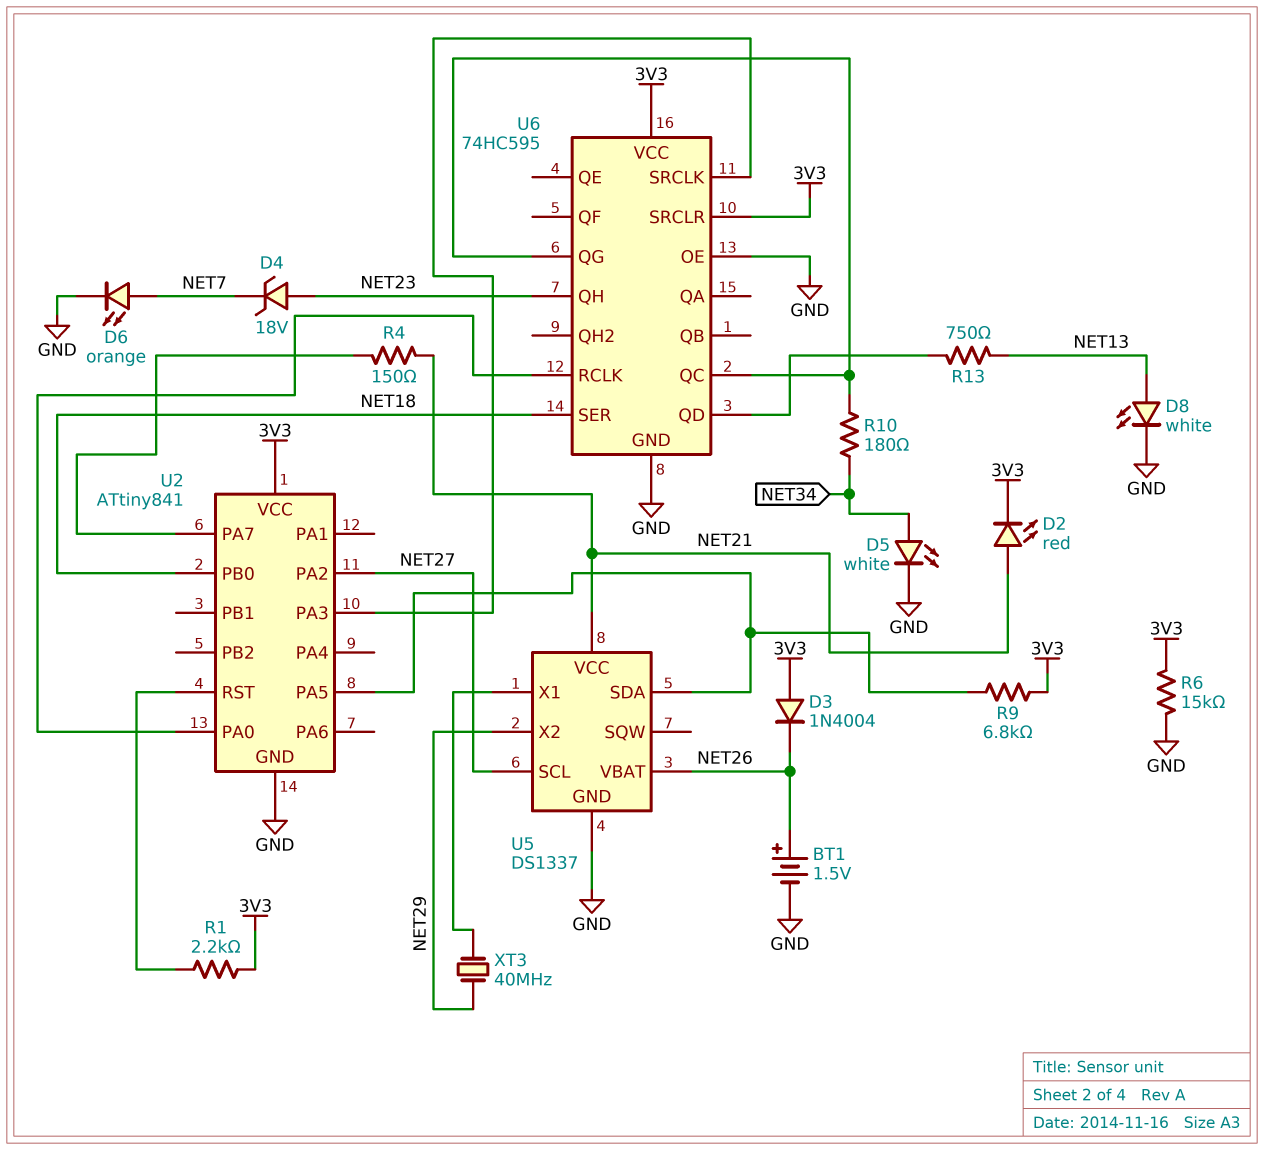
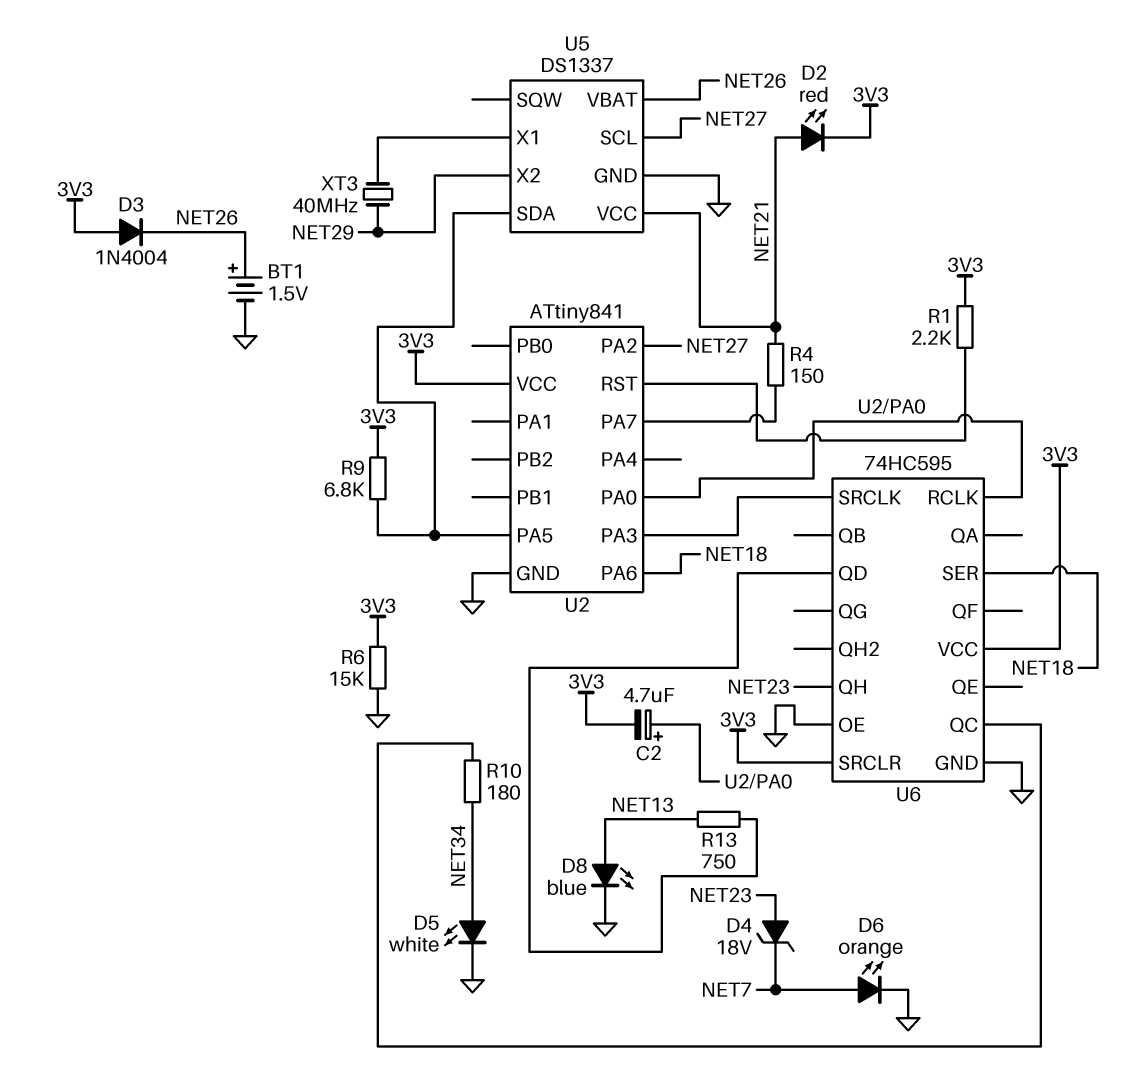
C2: none -> 4.7uF (plus U2/PA0, minus 3V3)
D8: LED white (A NET13, K GND) -> LED blue (A NET13, K GND)
U2 pin PA6: none -> NET18
U2 pin PB0: NET18 -> none
U6 pin QG: U6/QC -> none

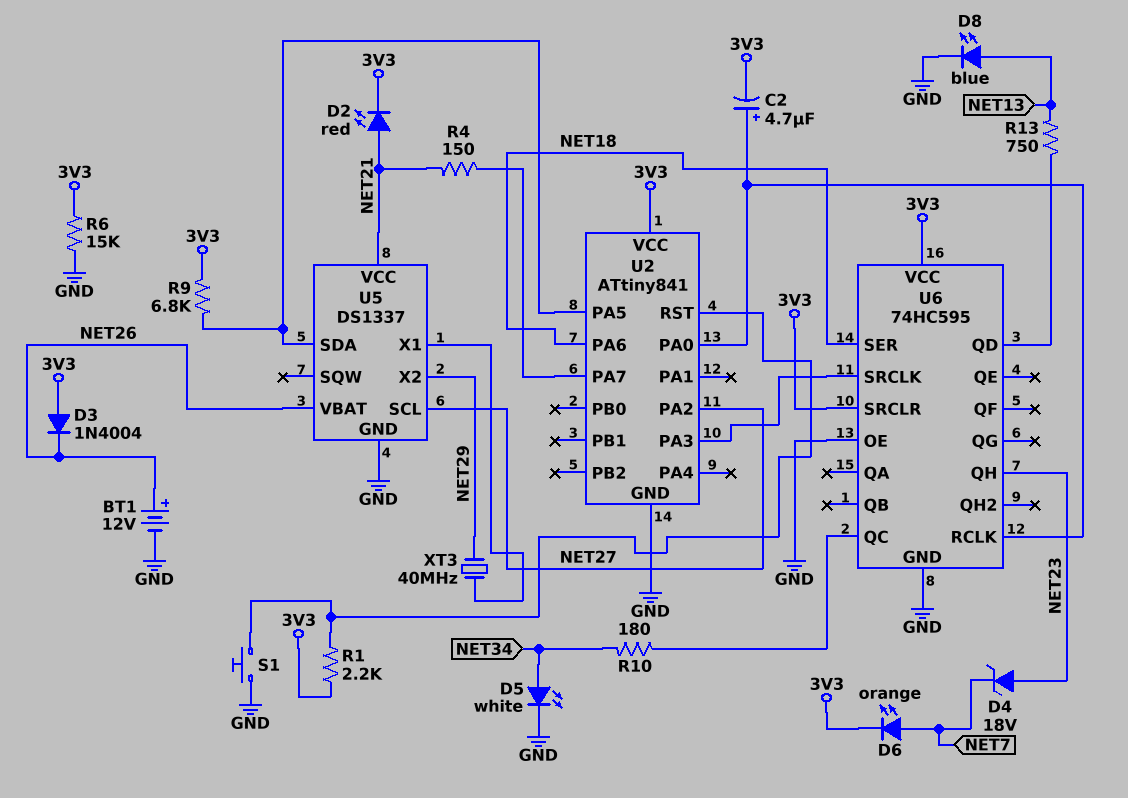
BT1: 1.5V (plus NET26, minus GND) -> 12V (plus NET26, minus GND)
D6: LED orange (A NET7, K GND) -> LED orange (A NET7, K 3V3)
S1: none -> button (GND, U2/RST)

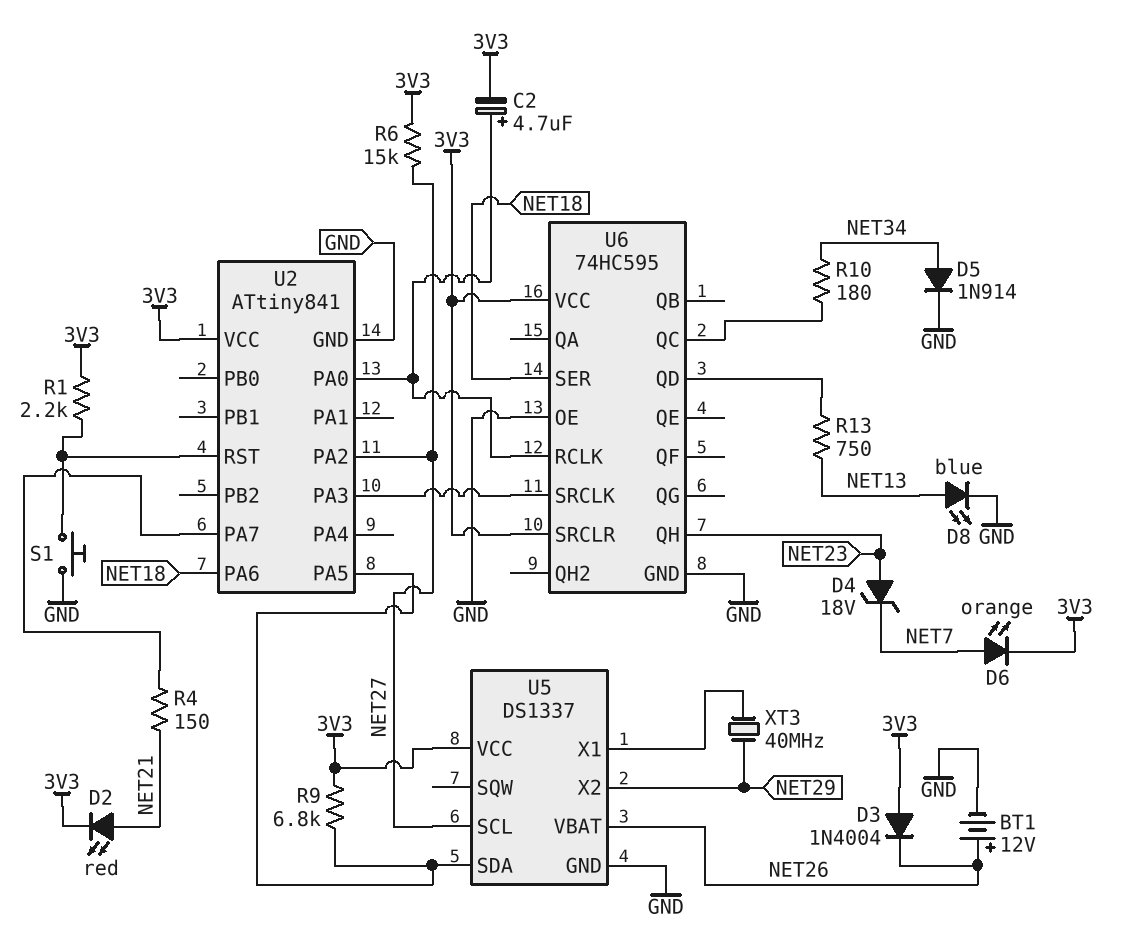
D5: LED white (A NET34, K GND) -> diode 1N914 (A NET34, K GND)
R6: 15k (3V3, GND) -> 15k (3V3, NET27)
U5 pin VCC: NET21 -> 3V3

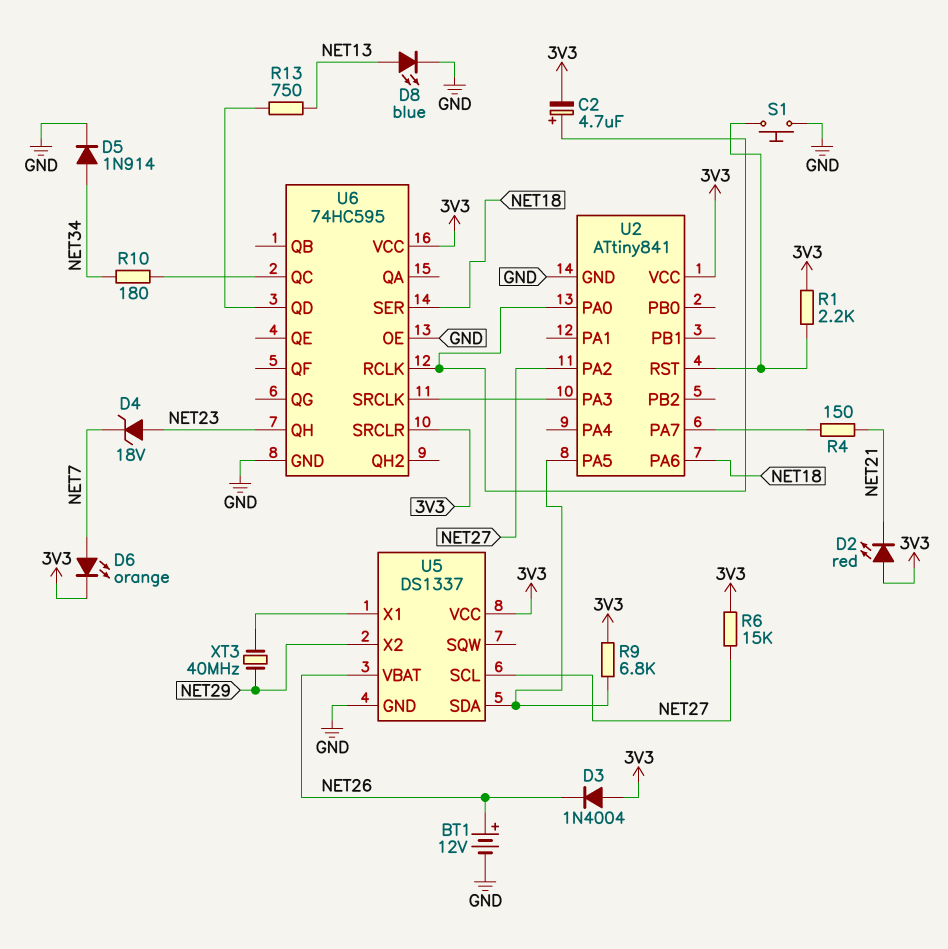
D2: LED red (A NET21, K 3V3) -> LED red (A 3V3, K NET21)

